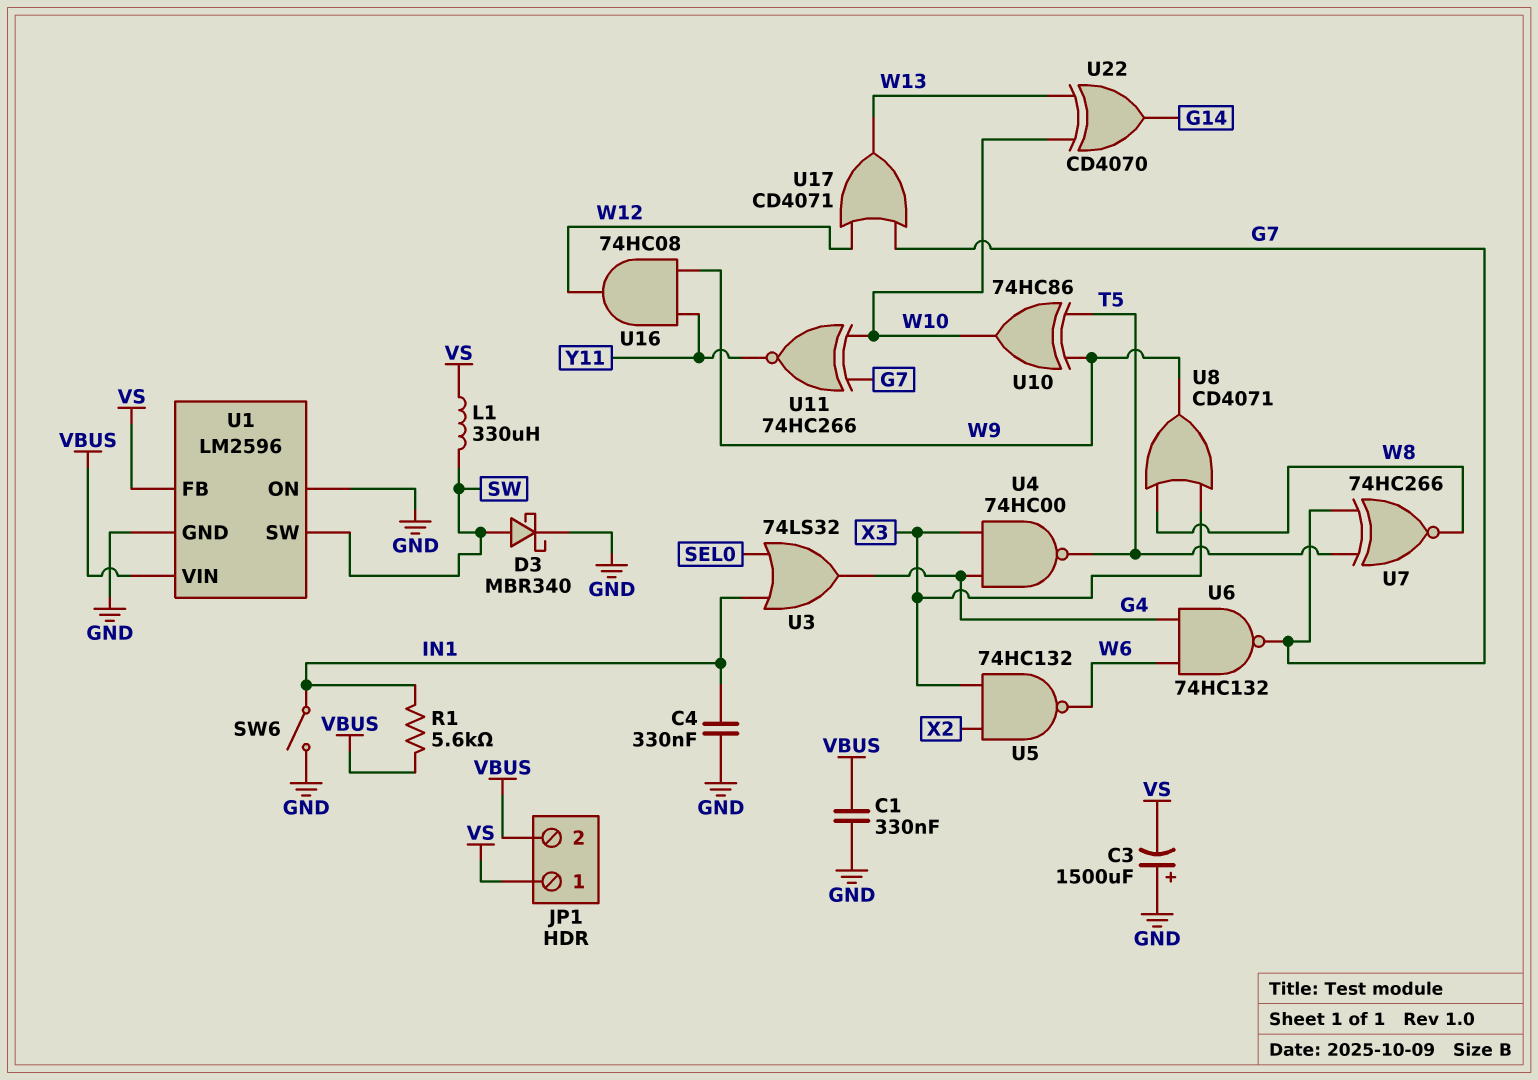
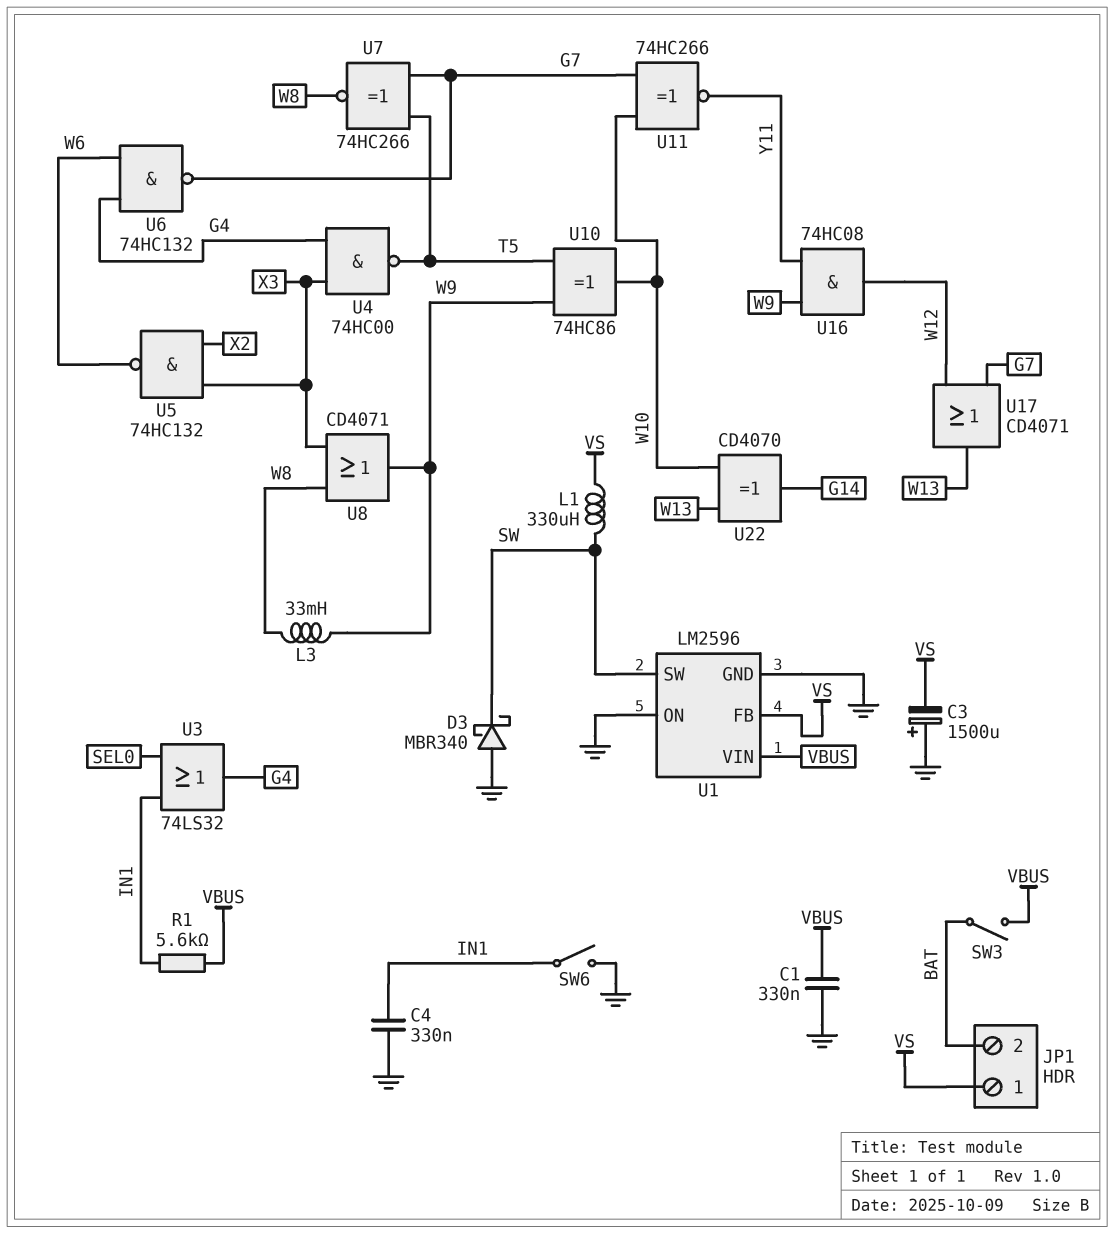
D3: schottky MBR340 (A SW, K GND) -> schottky MBR340 (A GND, K SW)
JP1 pin 2: VBUS -> BAT
L3: none -> 33mH (W8, W9)
SW3: none -> switch (BAT, VBUS)

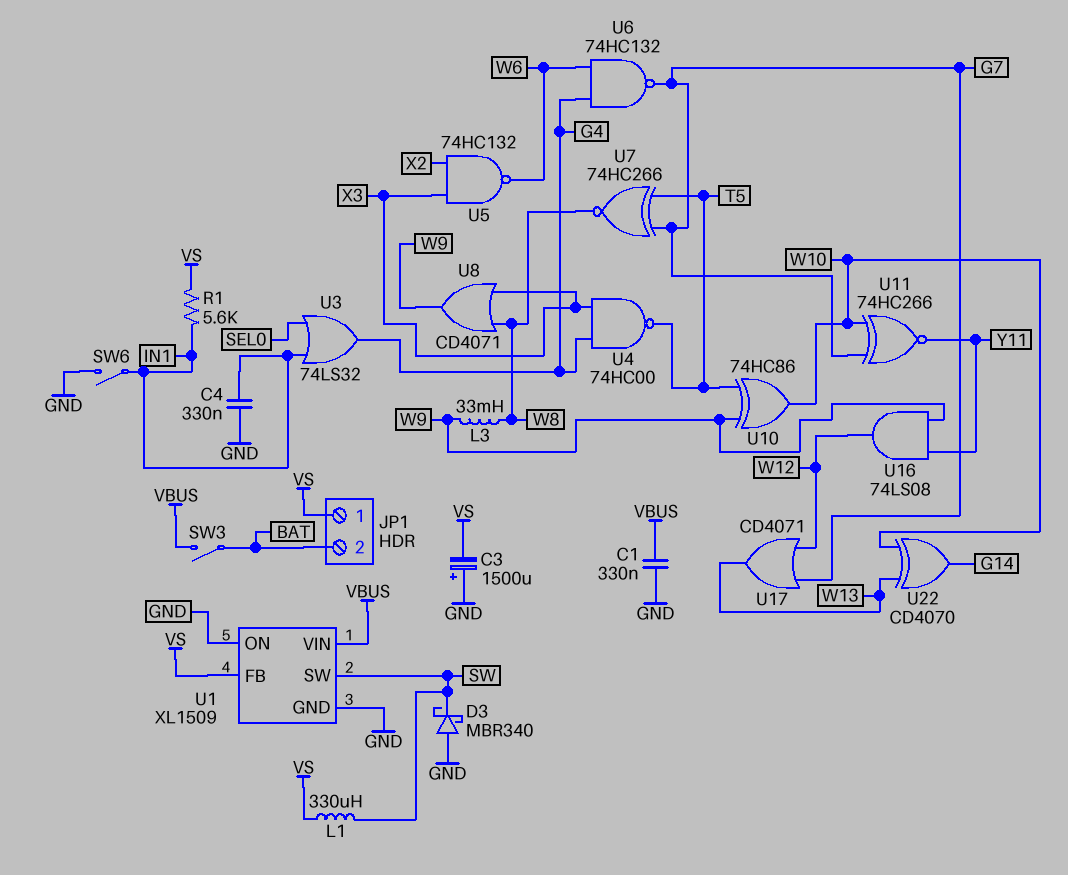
R1: 5.6k (IN1, VBUS) -> 5.6k (IN1, VS)
U1: LM2596 -> XL1509
U16: AND 74HC08 (in W9, in Y11, out W12) -> AND 74LS08 (in W9, in Y11, out W12)

